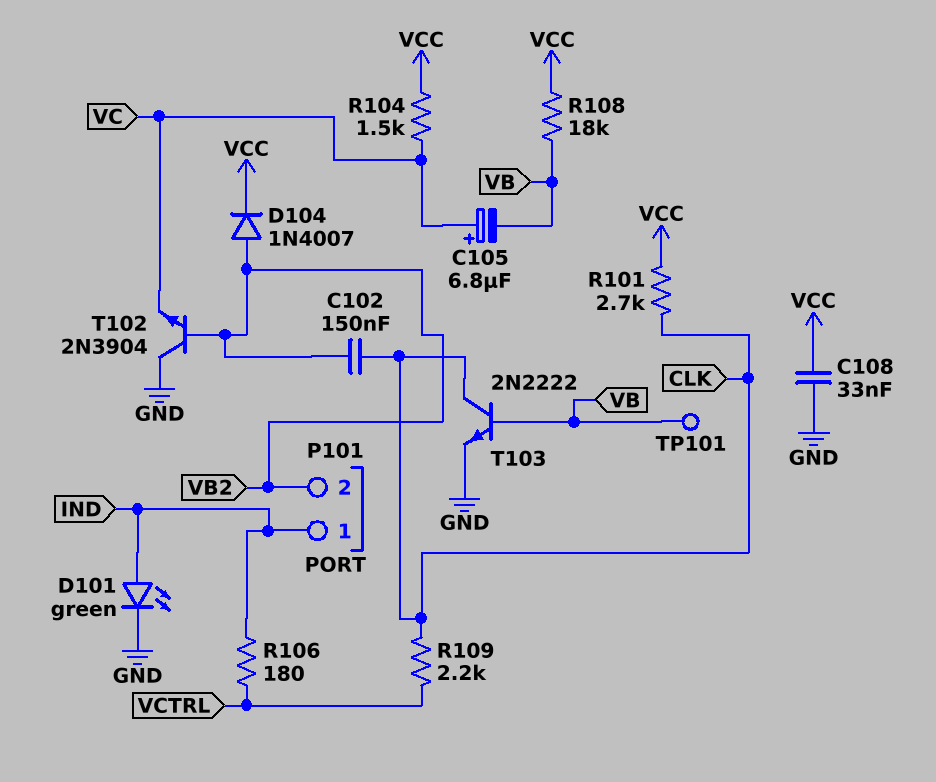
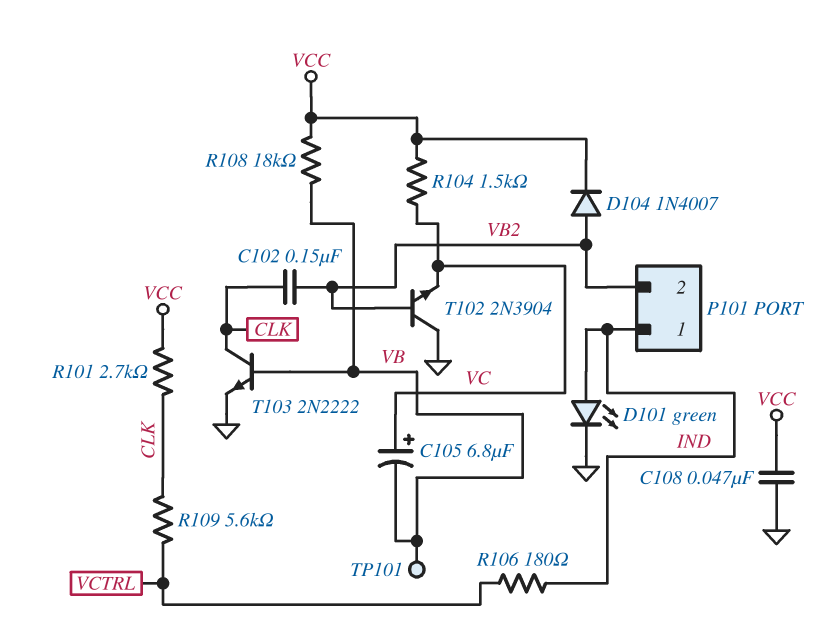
C108: 33nF (GND, VCC) -> 47nF (GND, VCC)
R109: 2.2k (CLK, VCTRL) -> 5.6k (CLK, VCTRL)

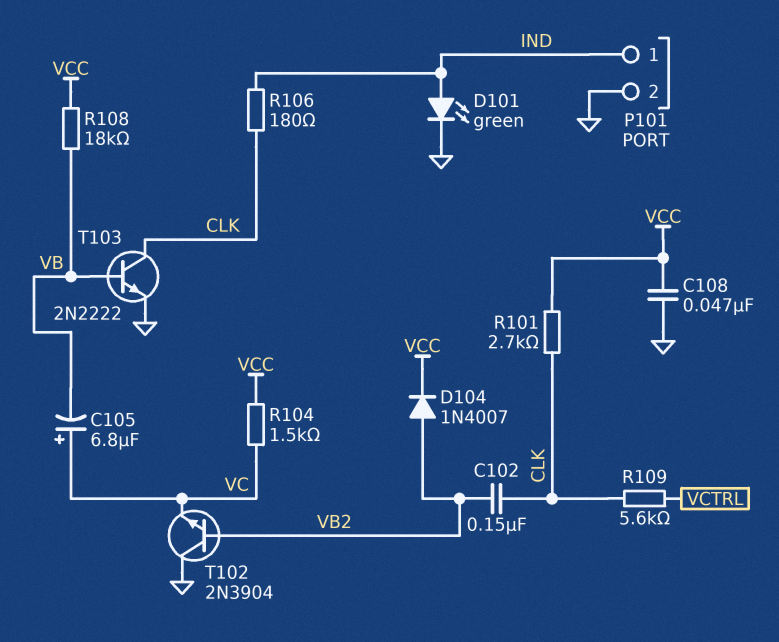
P101 pin 2: VB2 -> GND
R106: 180 (IND, VCTRL) -> 180 (CLK, IND)
TP101: test point (VB) -> none

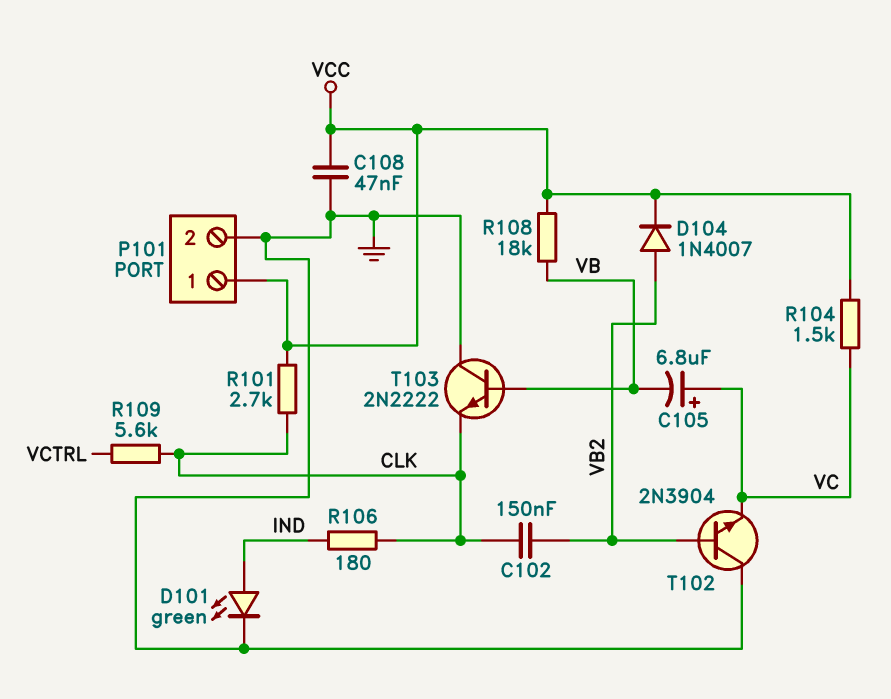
P101 pin 1: IND -> VCC
T103: NPN 2N2222 (B VB, C CLK, E GND) -> NPN 2N2222 (B VB, C GND, E CLK)

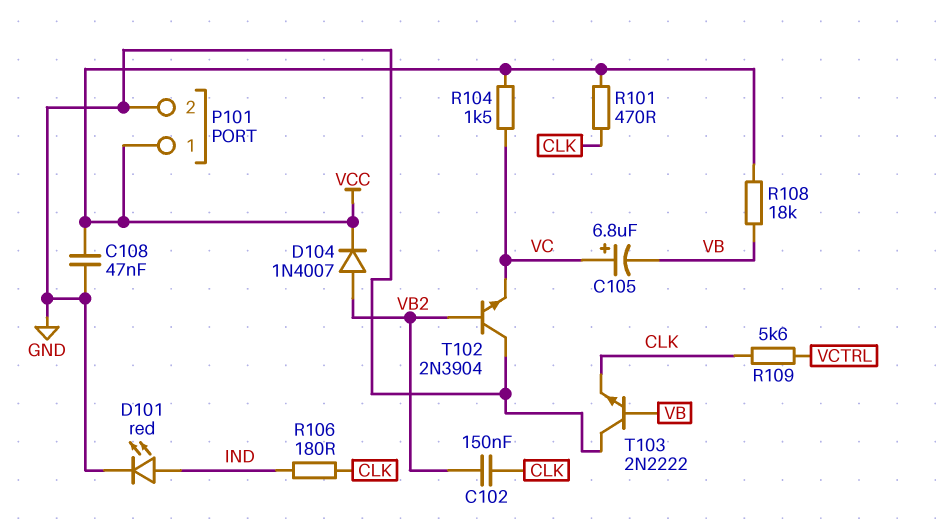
D101: LED green (A IND, K GND) -> LED red (A IND, K GND)
R101: 2.7k (CLK, VCC) -> 470 (CLK, VCC)

